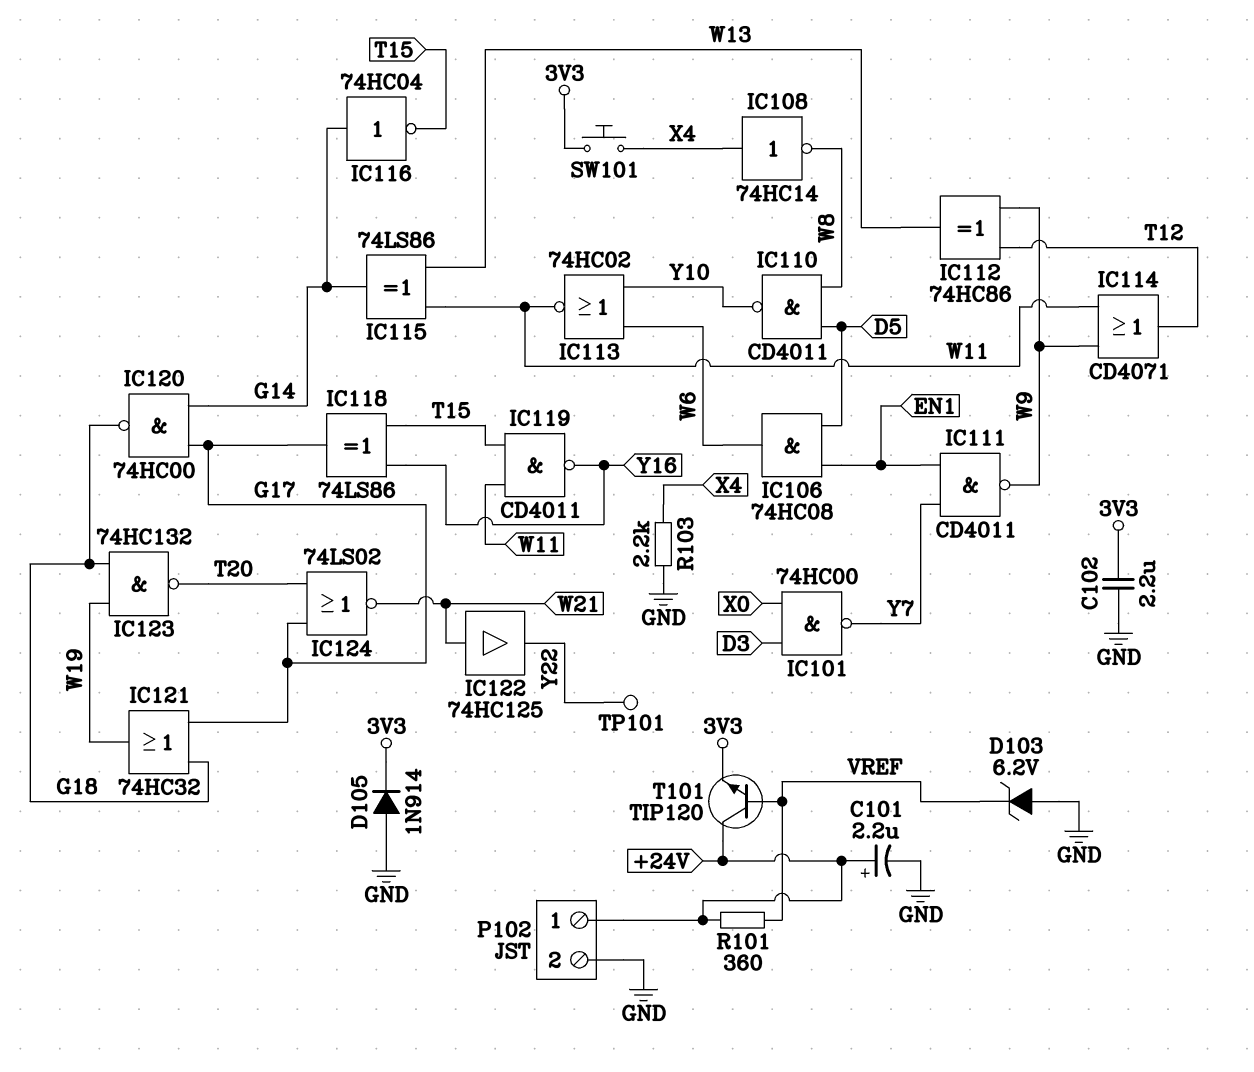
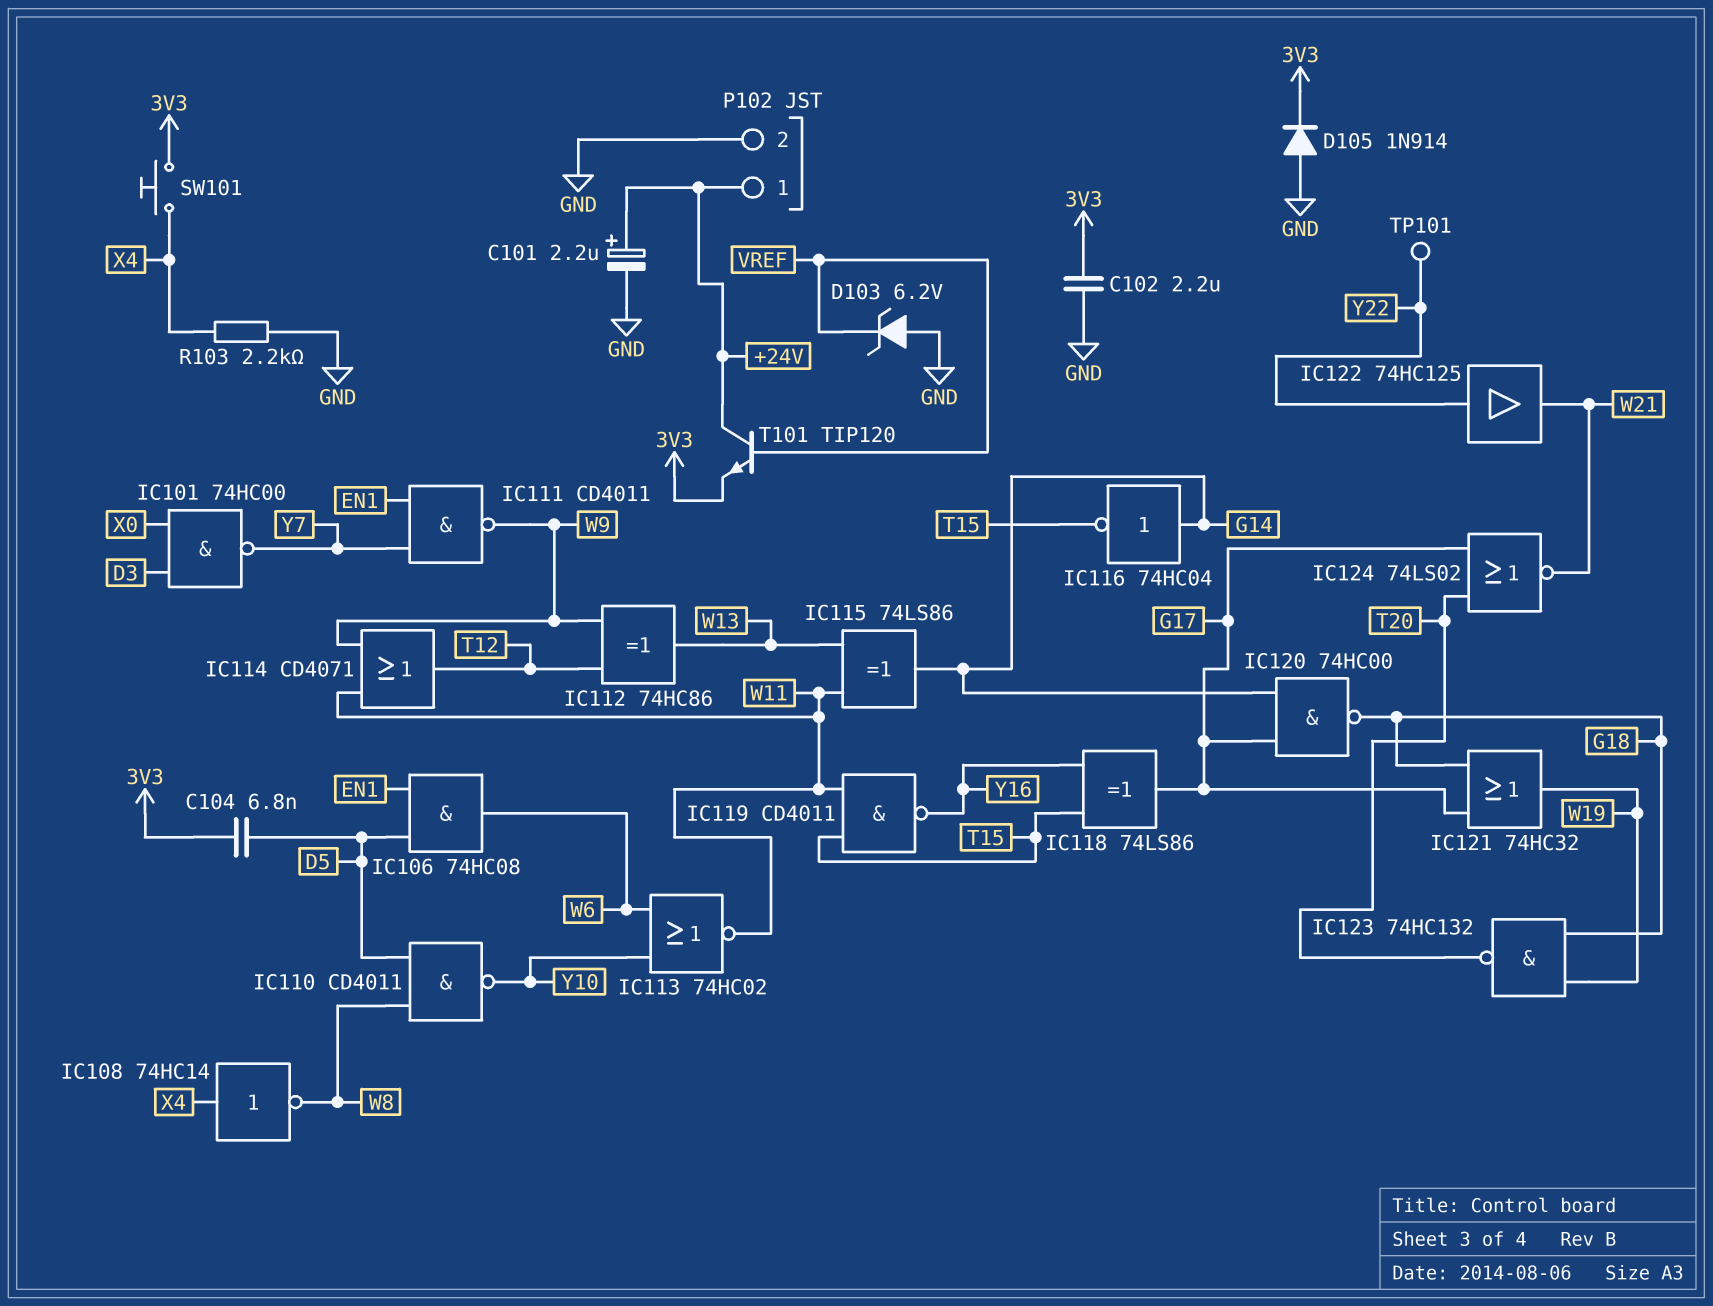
C104: none -> 6.8nF (3V3, D5)
IC122: buffer 74HC125 (in W21, out Y22) -> buffer 74HC125 (in Y22, out W21)
R101: 360 (+24V, VREF) -> none

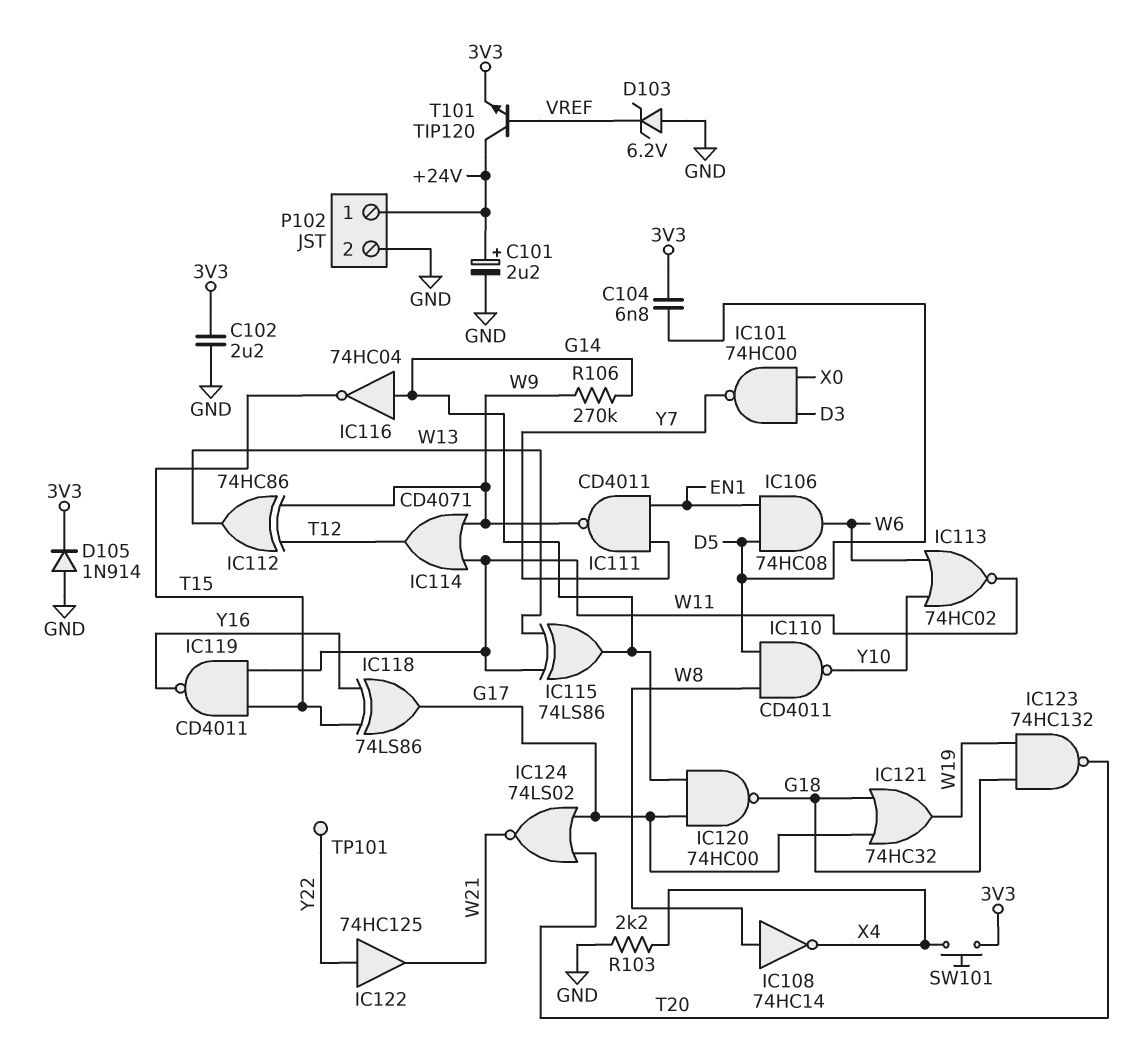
IC108: NOT 74HC14 (in X4, out W8) -> NOT 74HC14 (in W8, out X4)
R106: none -> 270k (G14, W9)

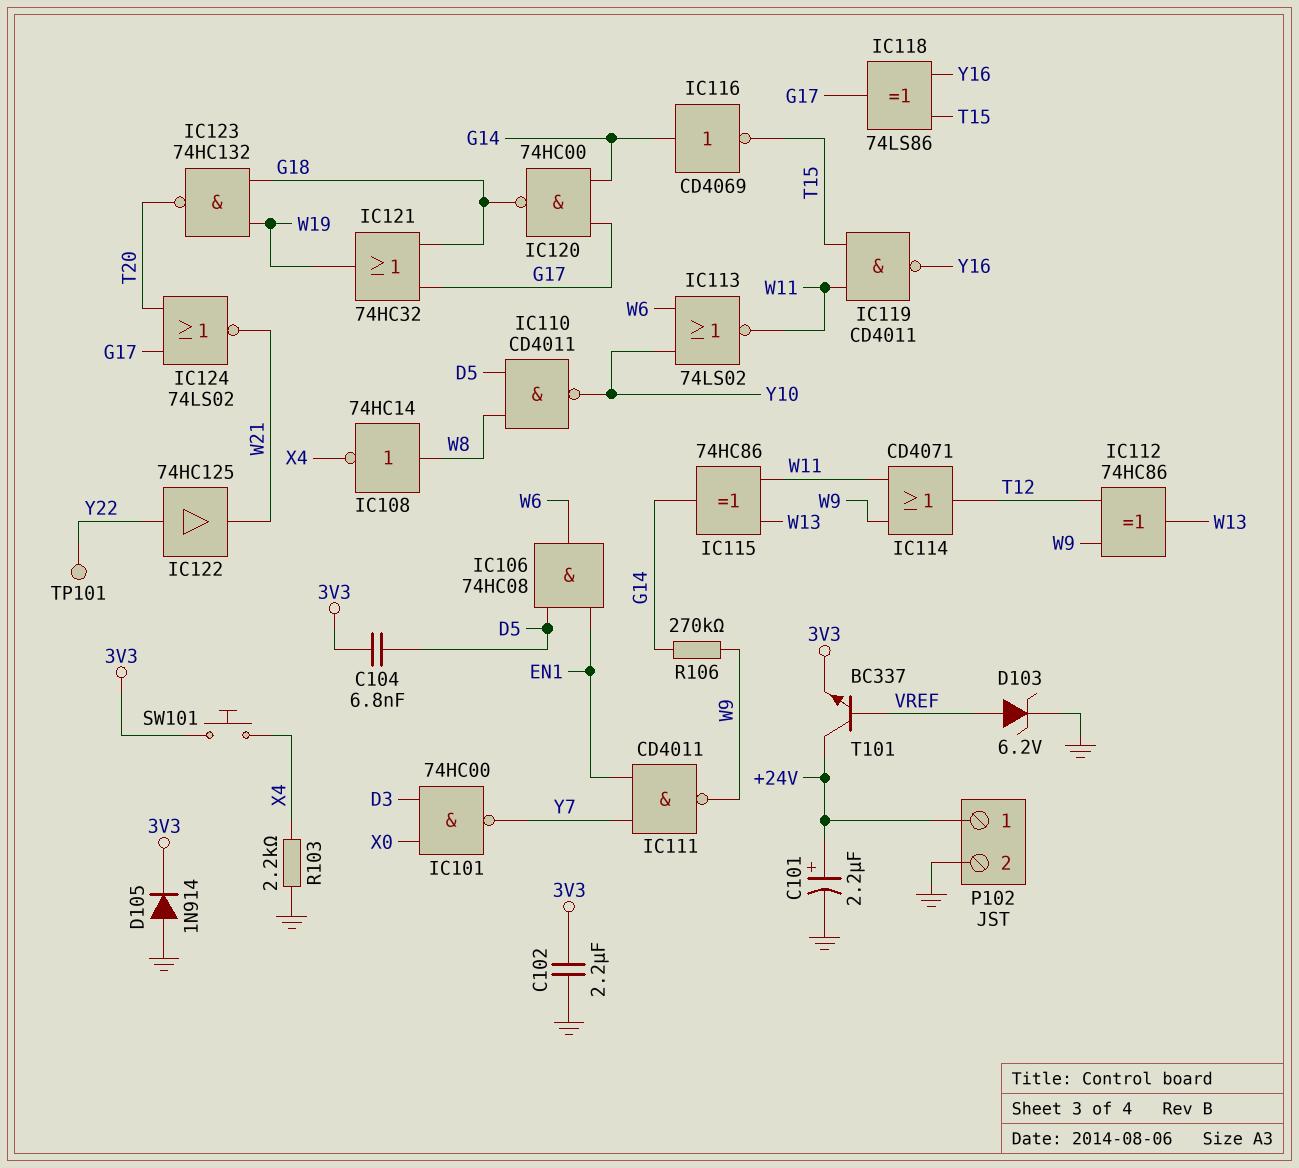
D103: zener 6.2V (A GND, K VREF) -> zener 6.2V (A VREF, K GND)
IC113: NOR 74HC02 (in W6, in Y10, out W11) -> NOR 74LS02 (in W6, in Y10, out W11)
IC115: XOR 74LS86 (in W11, in W13, out G14) -> XOR 74HC86 (in W11, in W13, out G14)
IC116: NOT 74HC04 (in G14, out T15) -> NOT CD4069 (in G14, out T15)
T101: NPN TIP120 (B VREF, C +24V, E 3V3) -> NPN BC337 (B VREF, C +24V, E 3V3)

